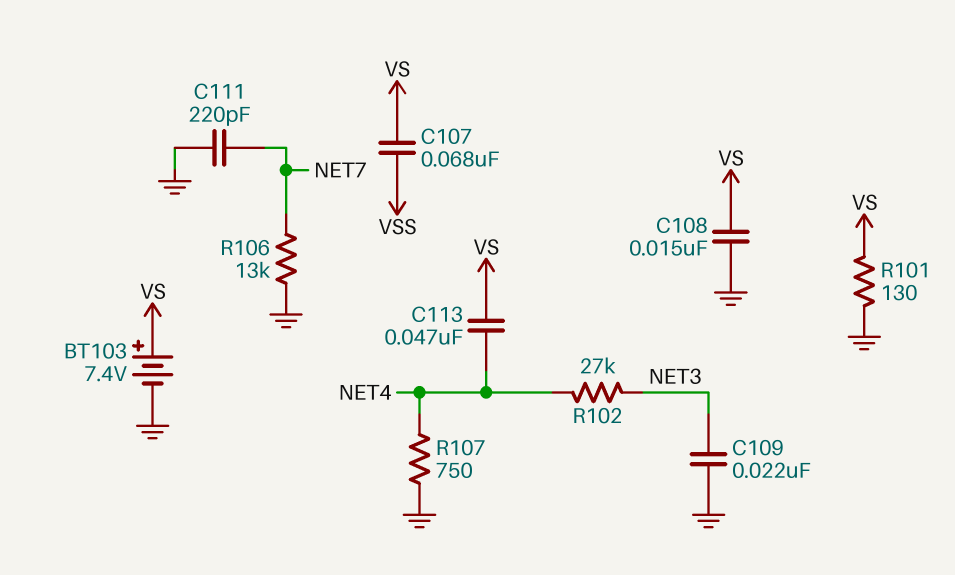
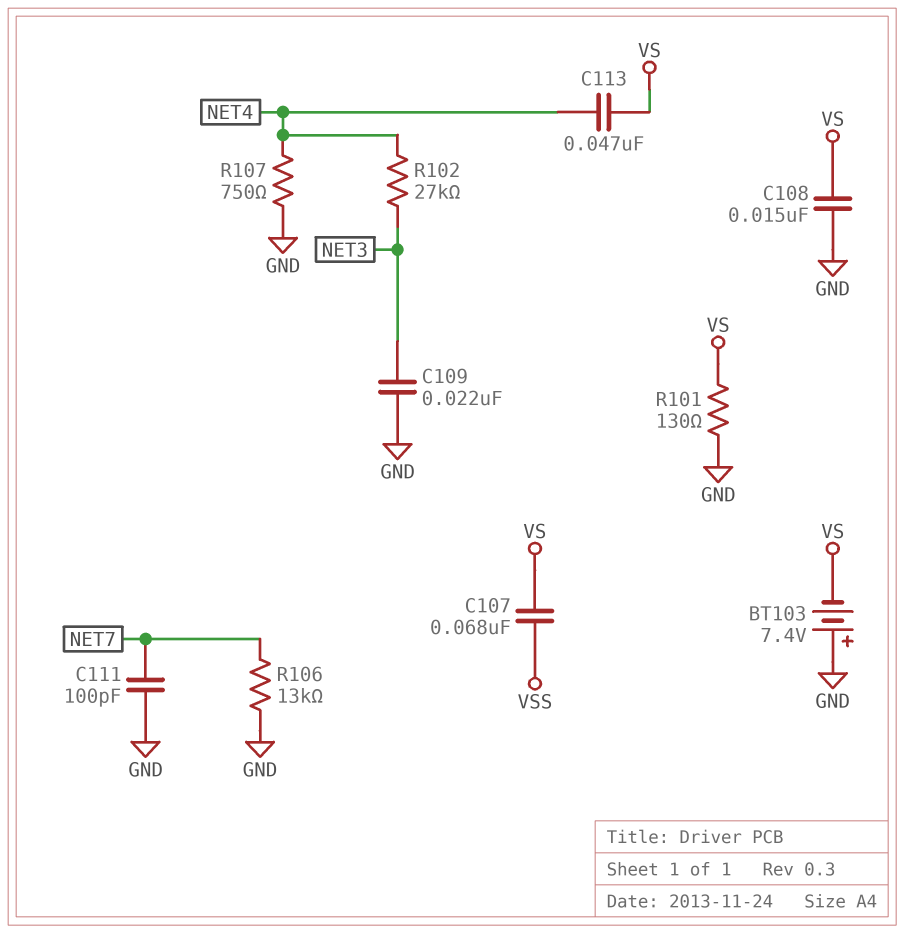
BT103: 7.4V (plus VS, minus GND) -> 7.4V (plus GND, minus VS)
C111: 220pF (GND, NET7) -> 100pF (GND, NET7)

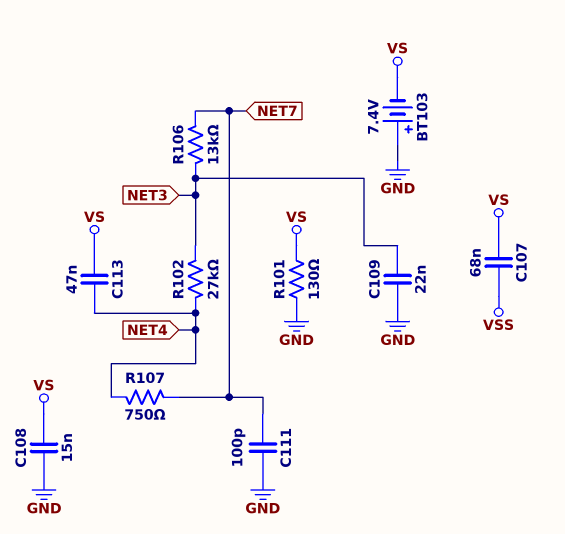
R106: 13k (GND, NET7) -> 13k (NET3, NET7)
R107: 750 (GND, NET4) -> 750 (NET4, NET7)

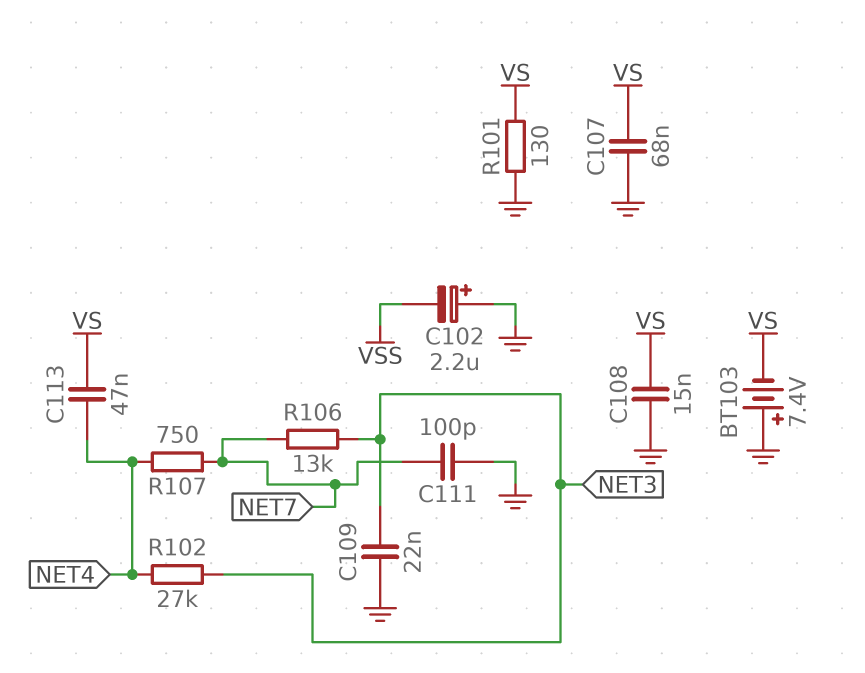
C102: none -> 2.2uF (plus GND, minus VSS)
C107: 68nF (VS, VSS) -> 68nF (GND, VS)

